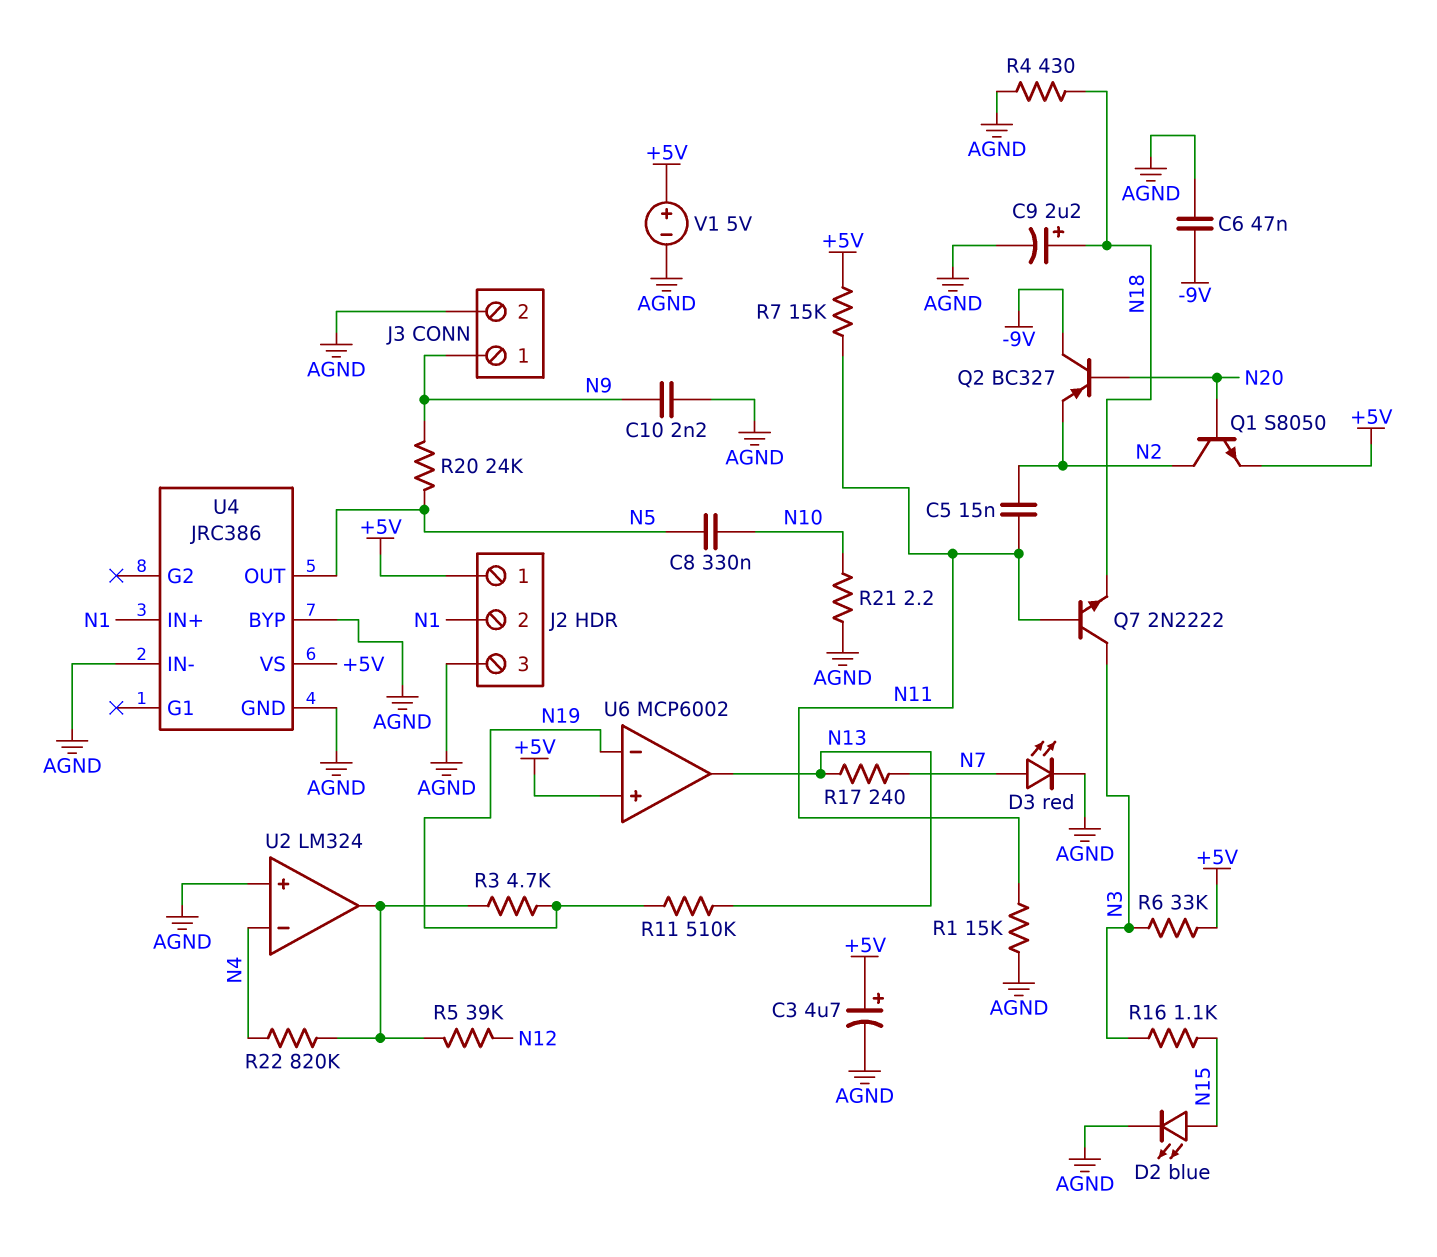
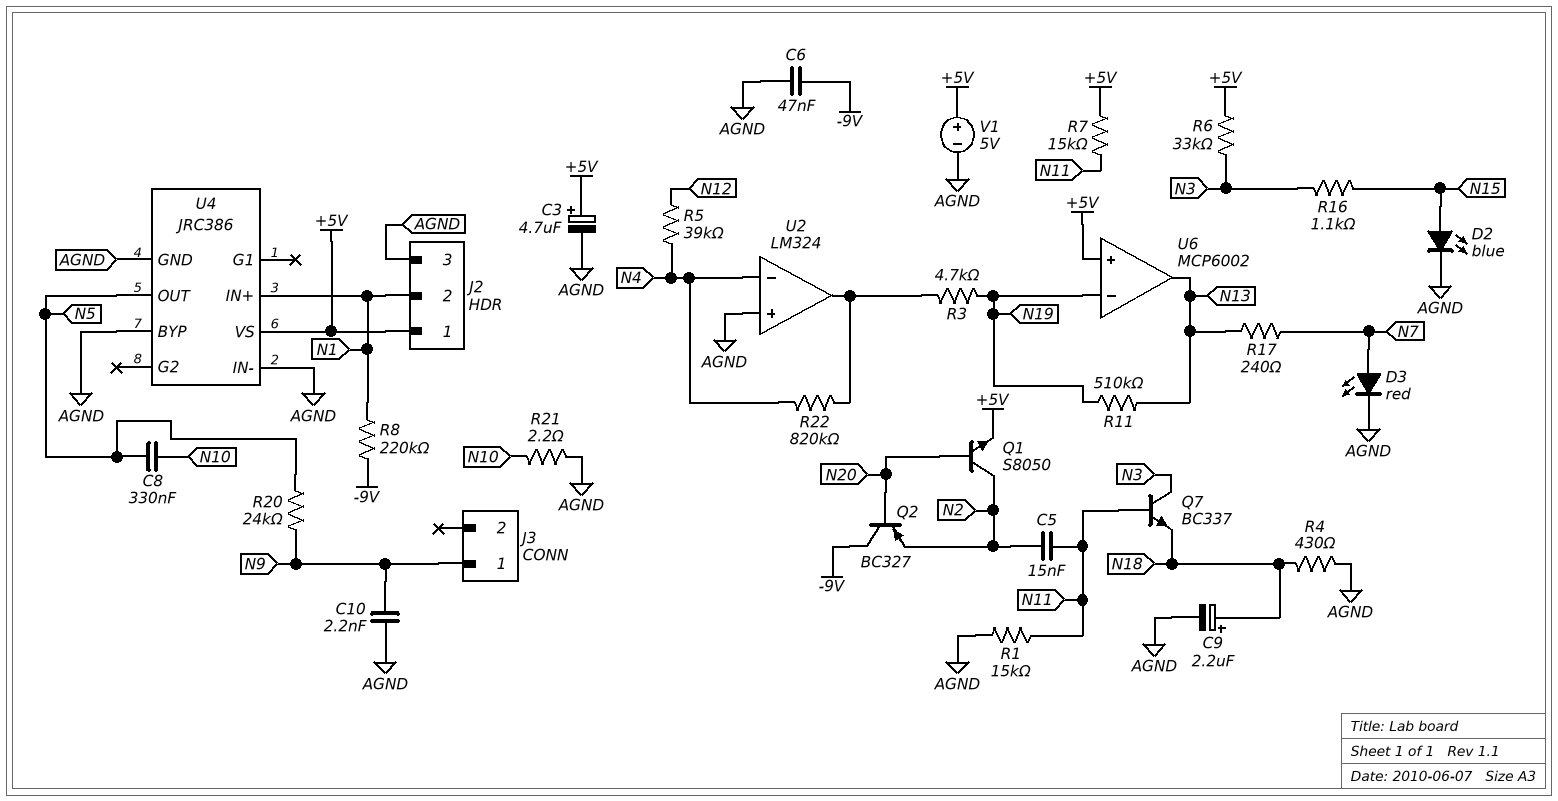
J3 pin 2: AGND -> none
Q7: NPN 2N2222 (B N11, C N3, E N18) -> NPN BC337 (B N11, C N3, E N18)
R5: 39k (N12, U2/out) -> 39k (N4, N12)
R8: none -> 220k (-9V, N1)

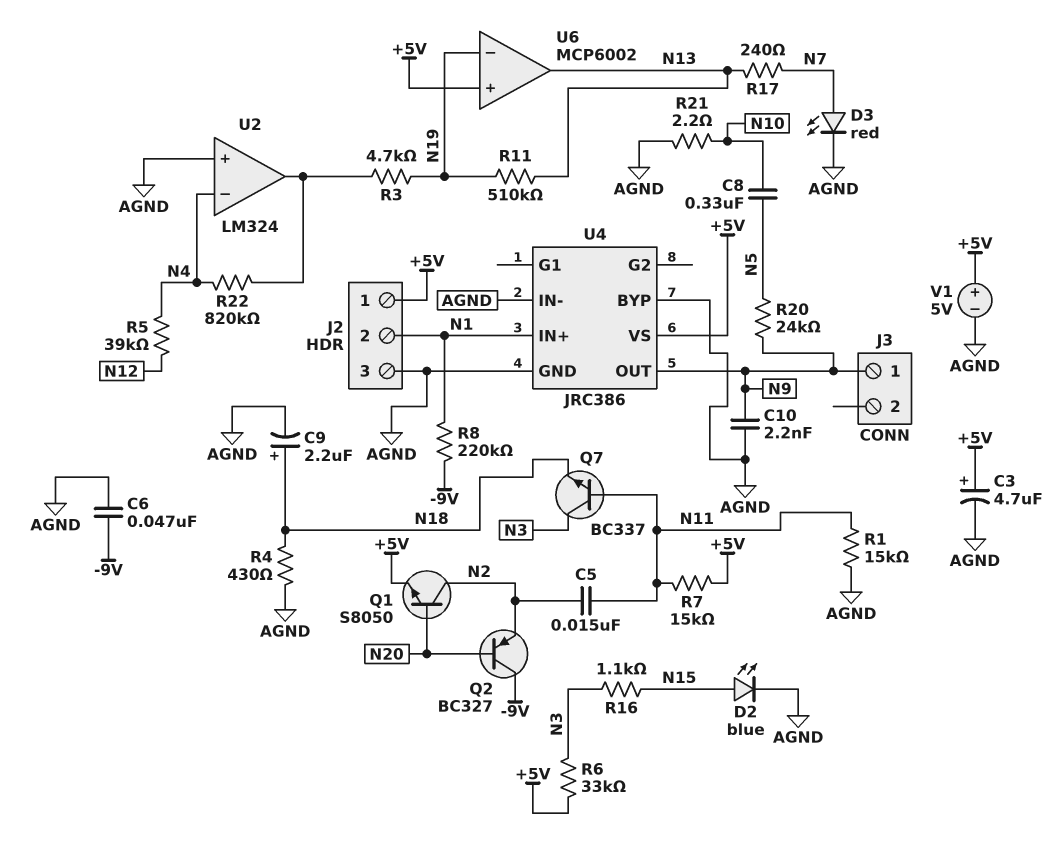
U4 pin OUT: N5 -> N9

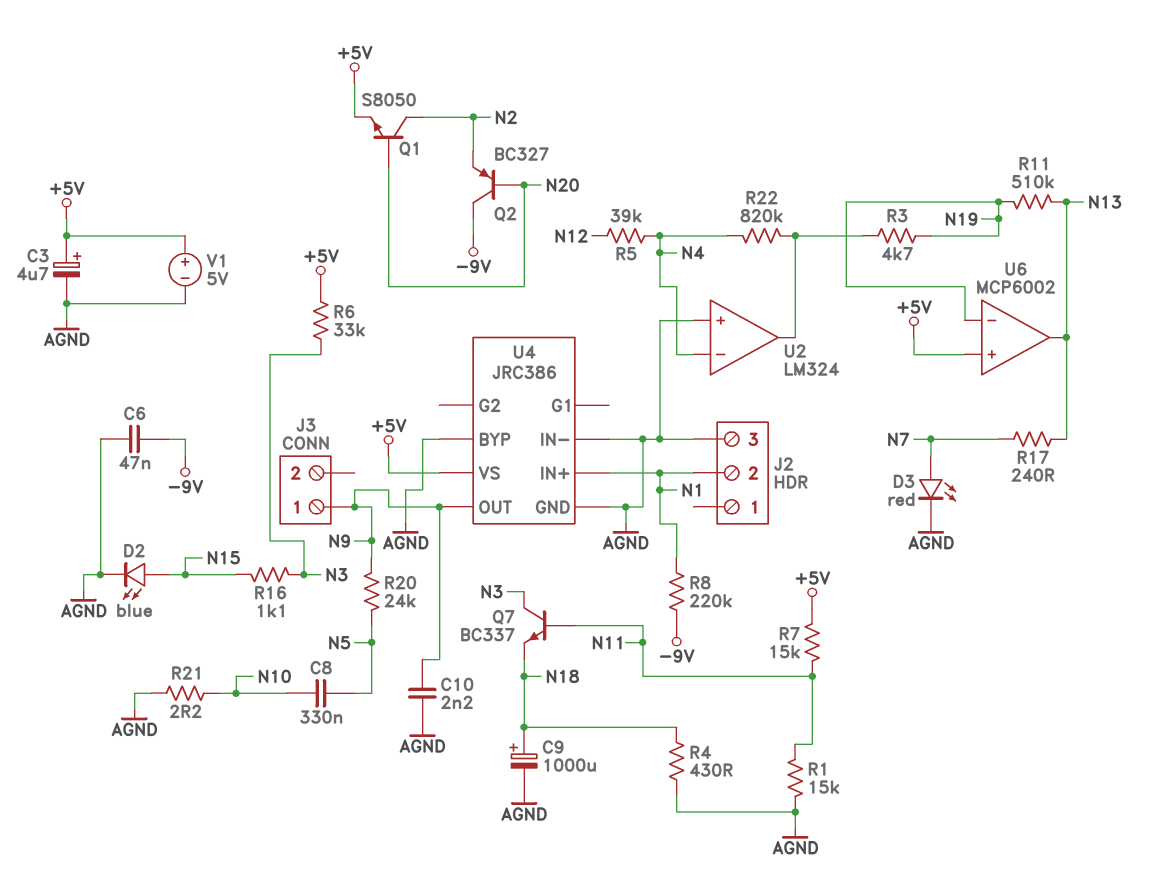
C5: 15nF (N2, N11) -> none
C9: 2.2uF (plus N18, minus AGND) -> 1000uF (plus N18, minus AGND)
J2 pin 1: +5V -> none

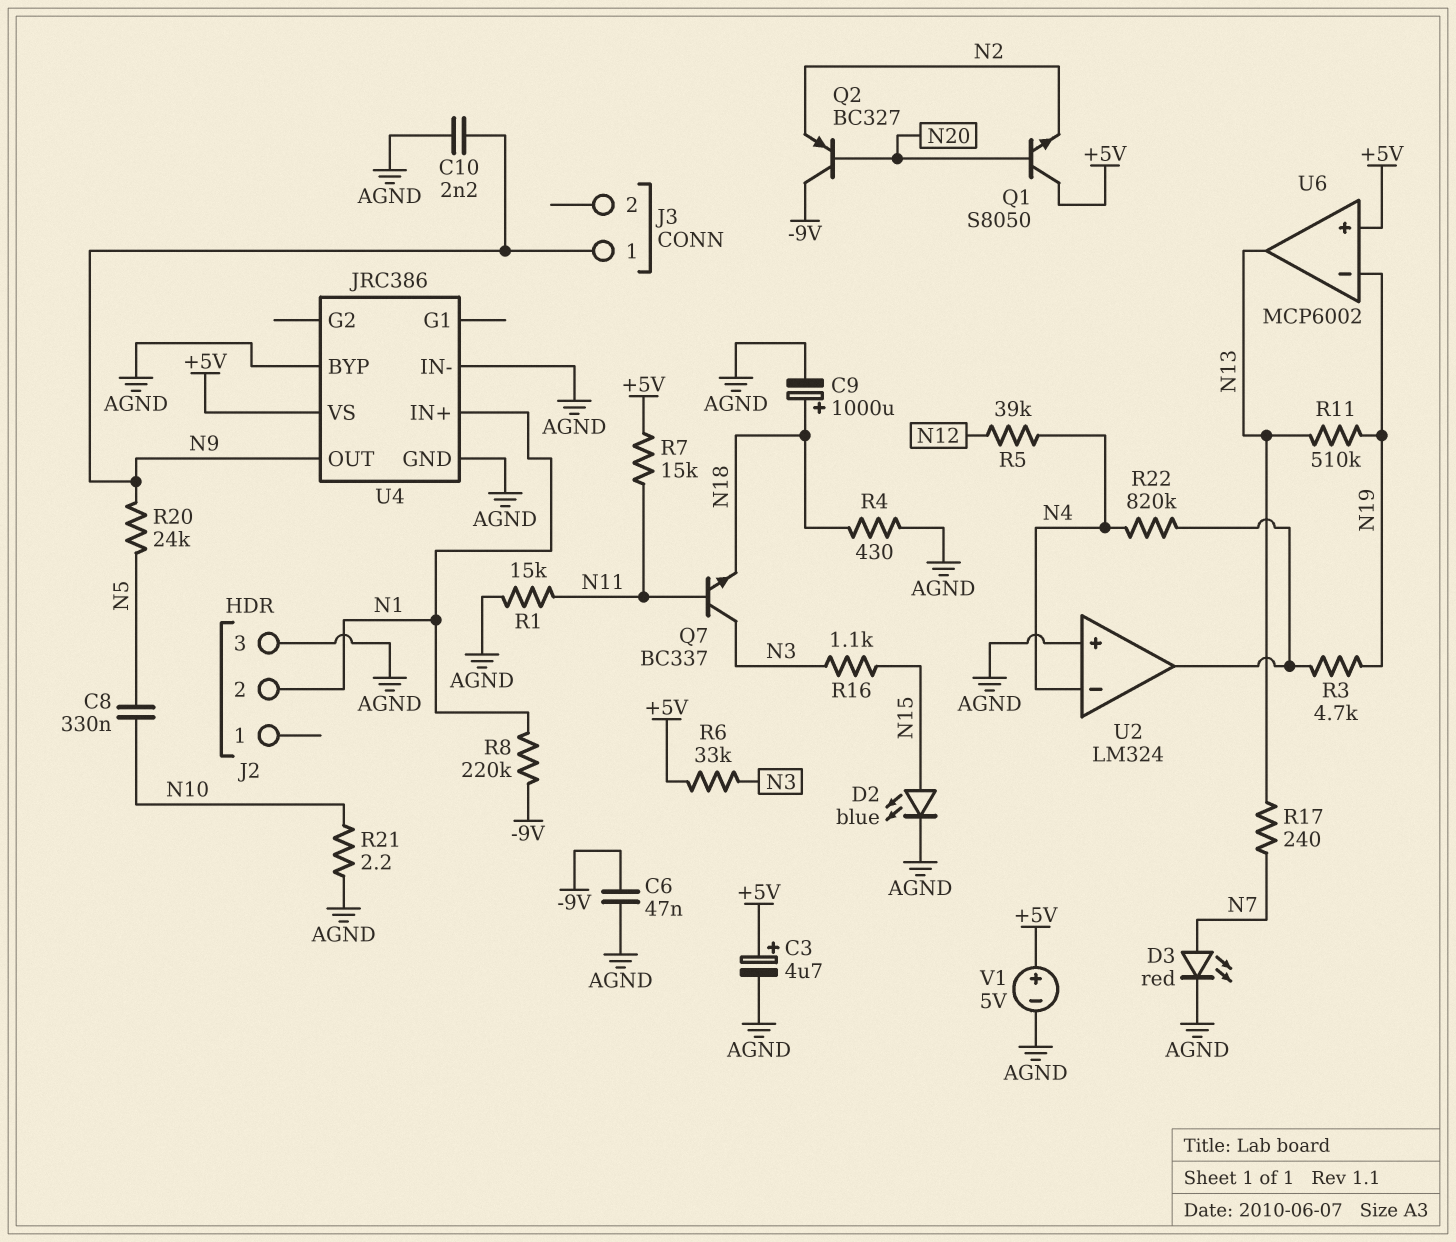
Q1: NPN S8050 (B N20, C N2, E +5V) -> NPN S8050 (B N20, C +5V, E N2)

